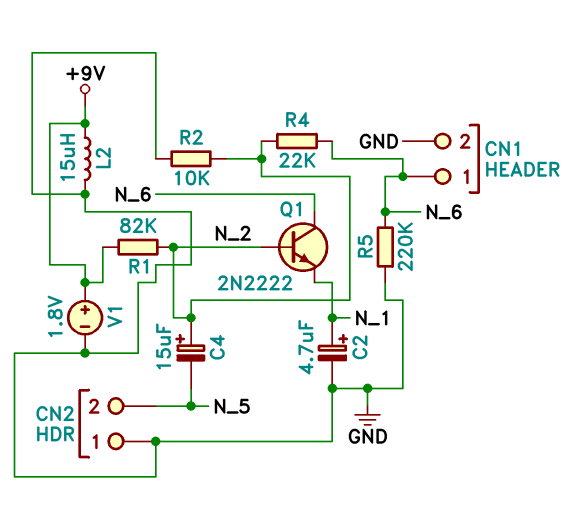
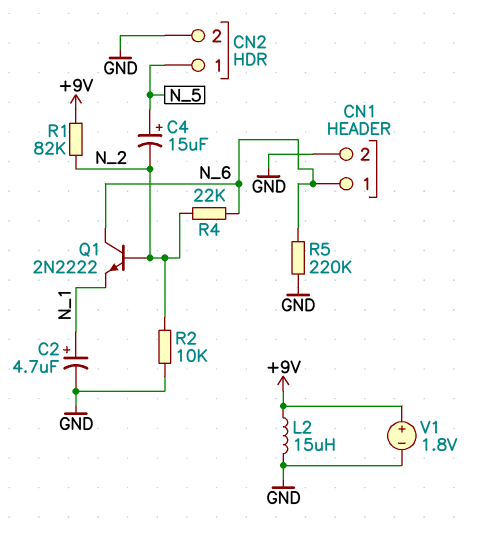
C4: 15uF (plus N_2, minus N_5) -> 15uF (plus N_5, minus N_2)
CN2 pin 1: GND -> N_5
CN2 pin 2: N_5 -> GND

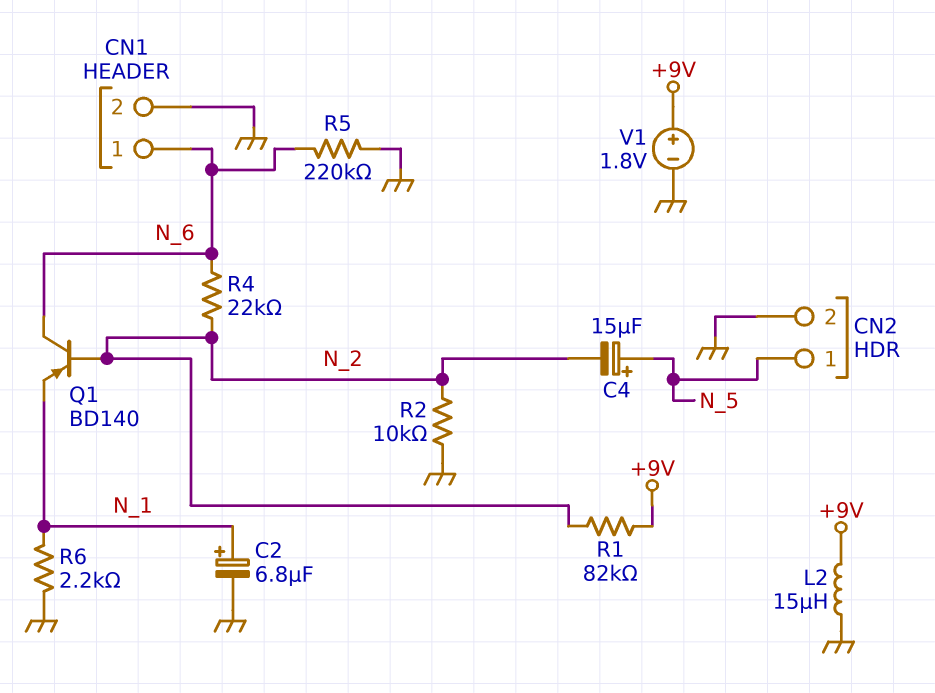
C2: 4.7uF (plus N_1, minus GND) -> 6.8uF (plus N_1, minus GND)
Q1: NPN 2N2222 (B N_2, C N_6, E N_1) -> PNP BD140 (B N_2, C N_6, E N_1)
R6: none -> 2.2k (GND, N_1)

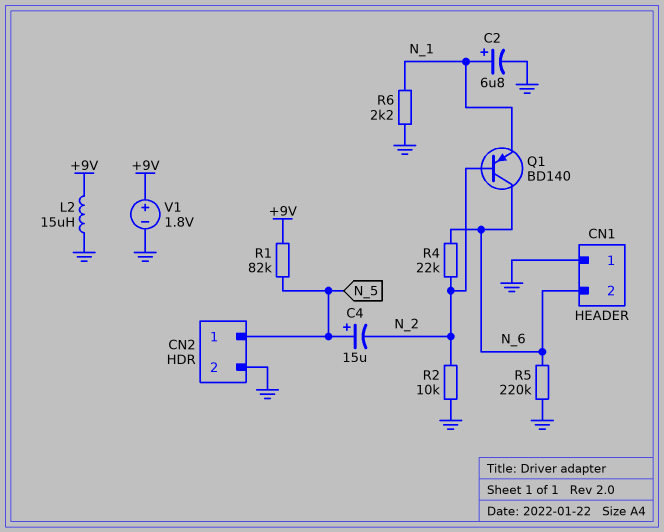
CN1 pin 1: N_6 -> GND
CN1 pin 2: GND -> N_6
R1: 82k (+9V, N_2) -> 82k (+9V, N_5)

